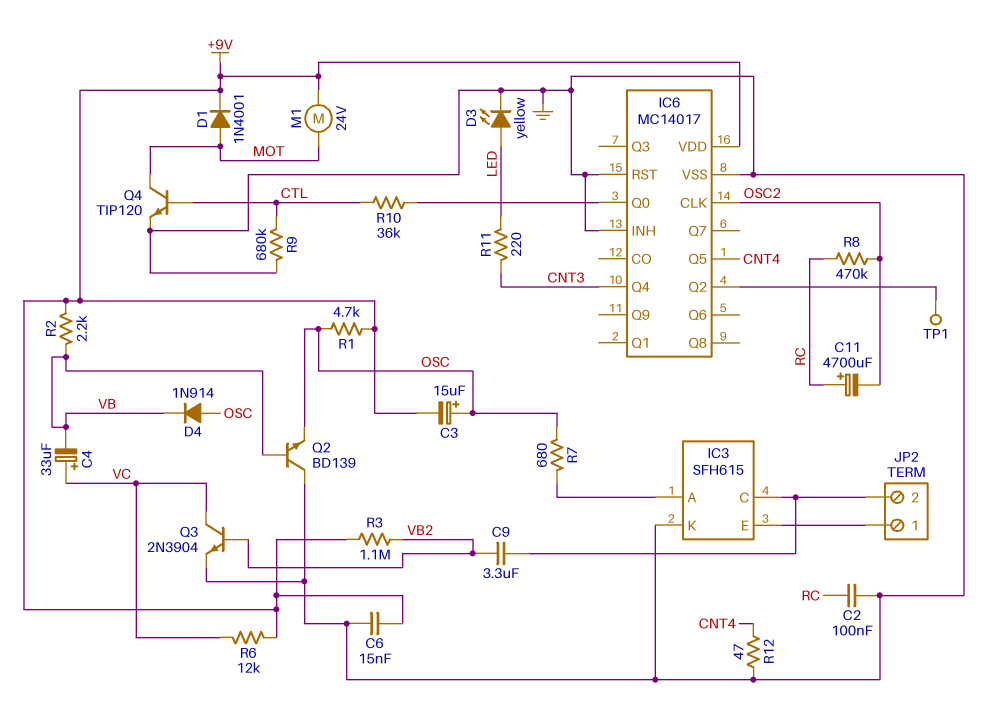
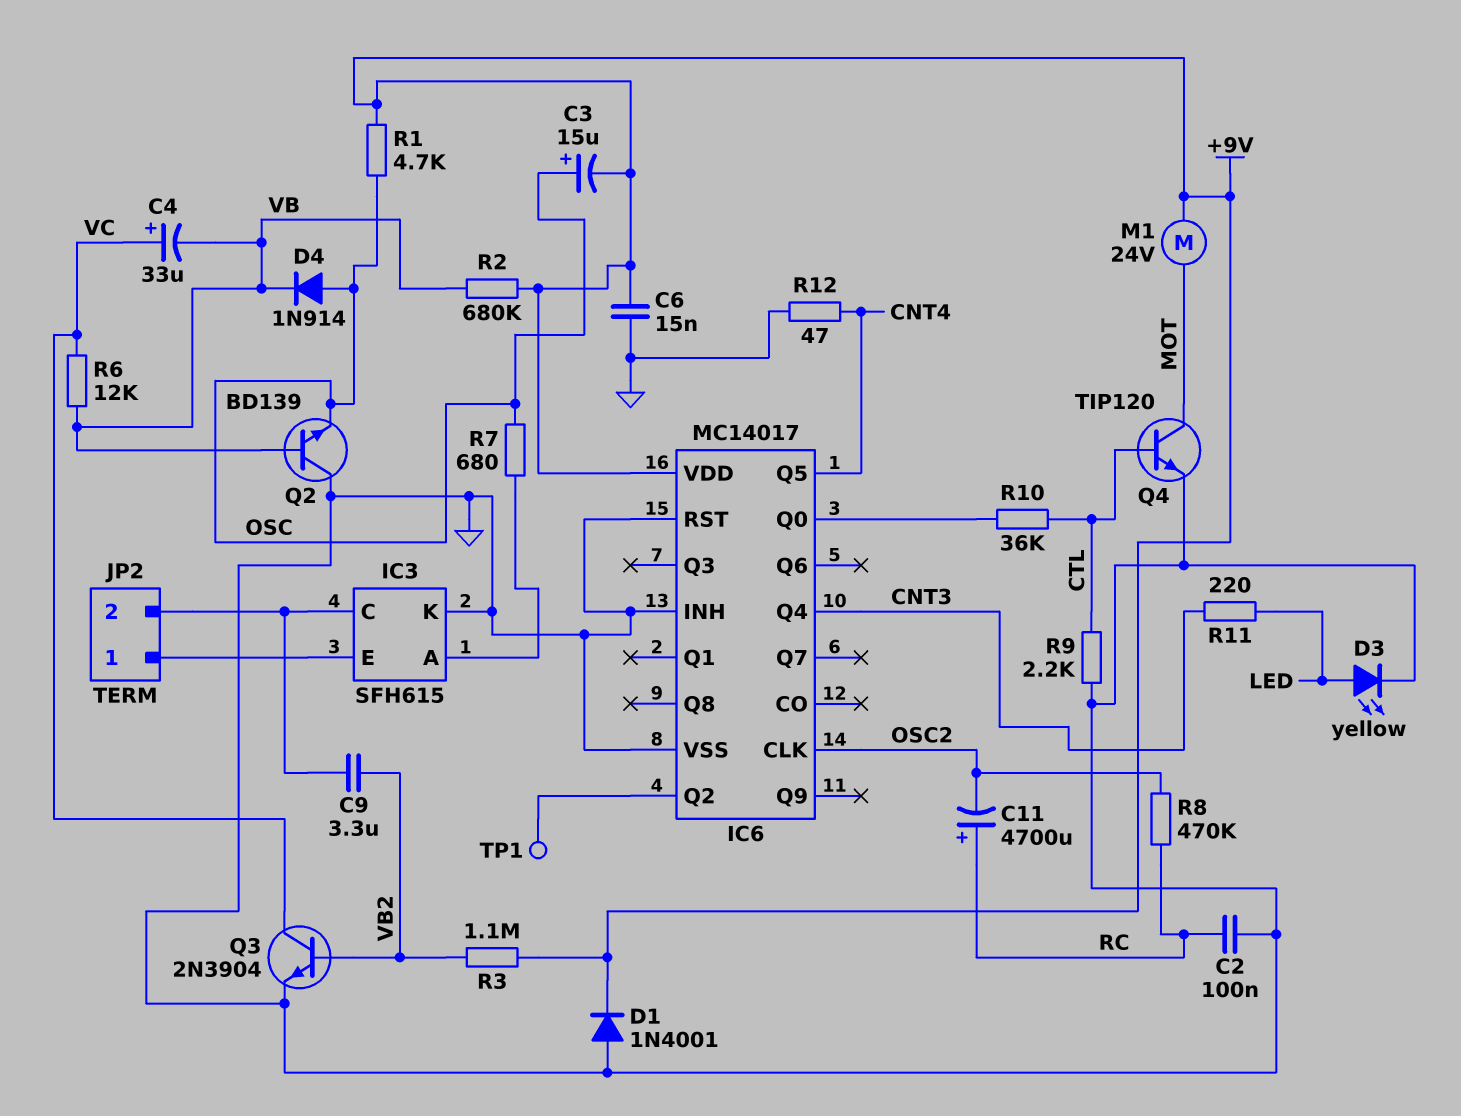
D1: diode 1N4001 (A MOT, K +9V) -> diode 1N4001 (A GND, K +9V)
R2: 2.2k (+9V, VB) -> 680k (+9V, VB)
R6: 12k (+9V, VC) -> 12k (VB, VC)
R9: 680k (CTL, GND) -> 2.2k (CTL, GND)

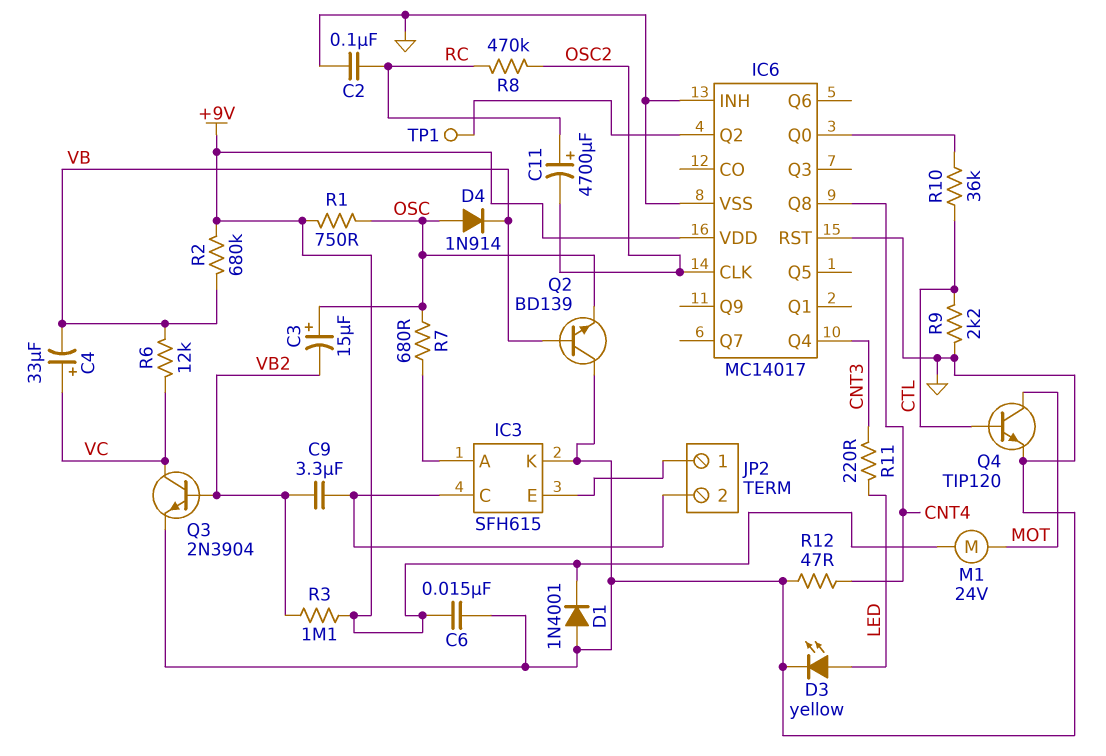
C3: 15uF (plus OSC, minus +9V) -> 15uF (plus OSC, minus VB2)
IC6 pin Q5: CNT4 -> none
IC6 pin Q8: none -> CNT4
R1: 4.7k (+9V, OSC) -> 750 (+9V, OSC)

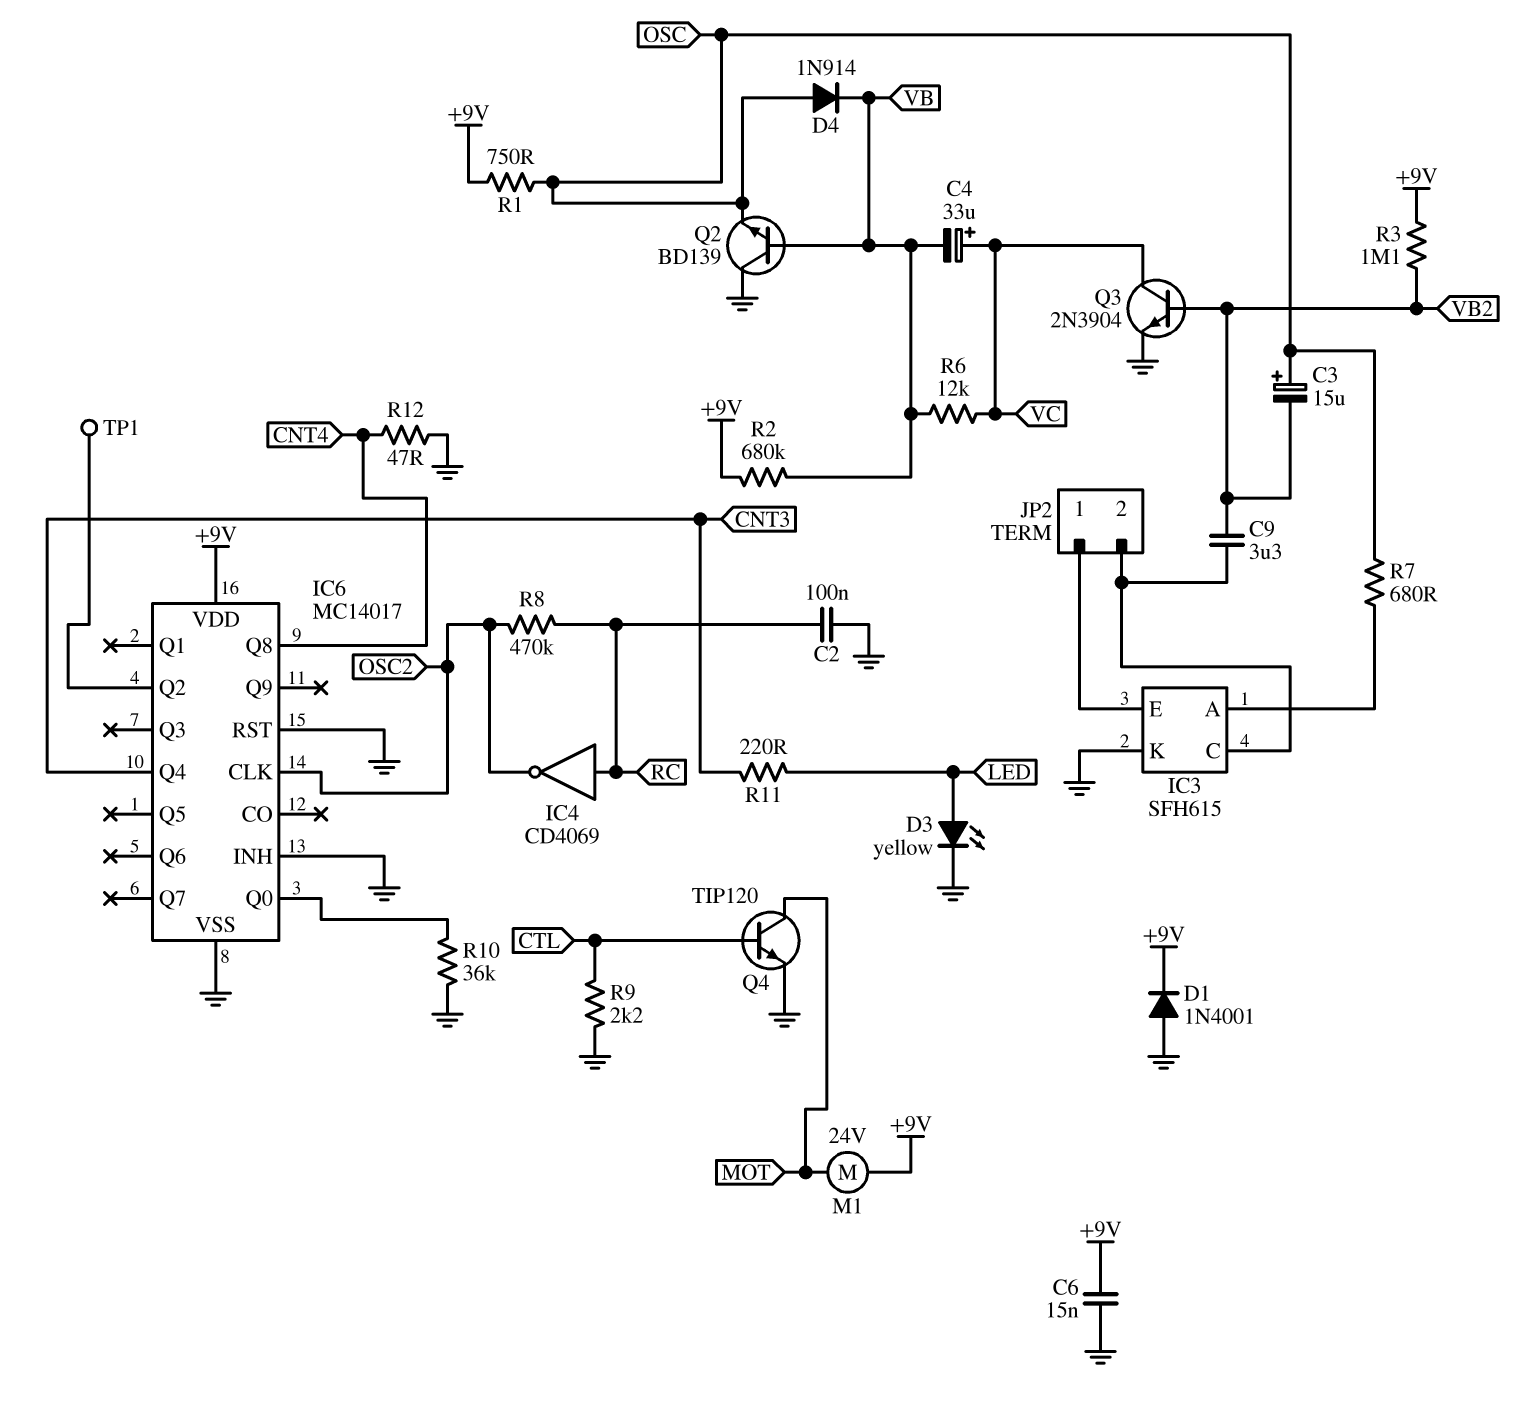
C11: 4700uF (plus RC, minus OSC2) -> none
IC4: none -> NOT CD4069 (in RC, out OSC2)
R10: 36k (CTL, IC6/Q0) -> 36k (GND, IC6/Q0)

